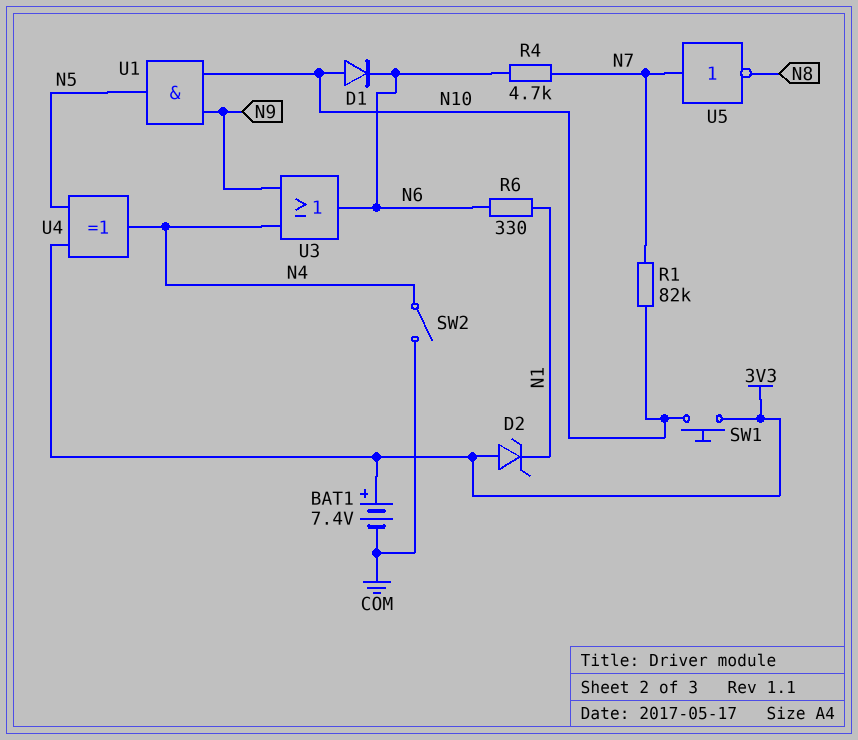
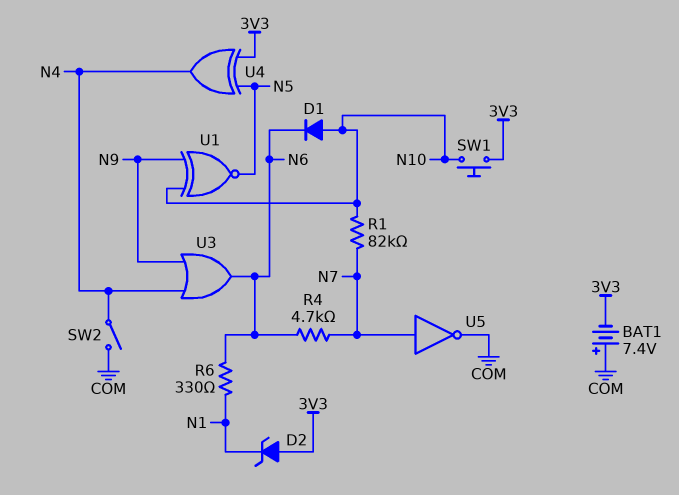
BAT1: 7.4V (plus 3V3, minus COM) -> 7.4V (plus COM, minus 3V3)
U1: AND (in N9, in N10, out N5) -> XNOR (in N9, in N10, out N5)
U5: NOT (in N7, out N8) -> NOT (in N7, out COM)

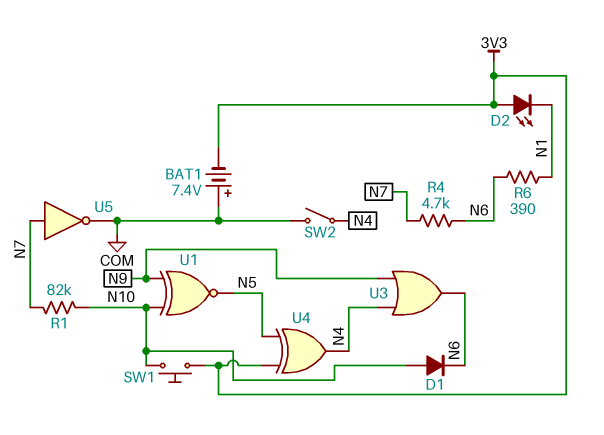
D2: zener (A 3V3, K N1) -> LED (A 3V3, K N1)
R6: 330 (N1, N6) -> 390 (N1, N6)

